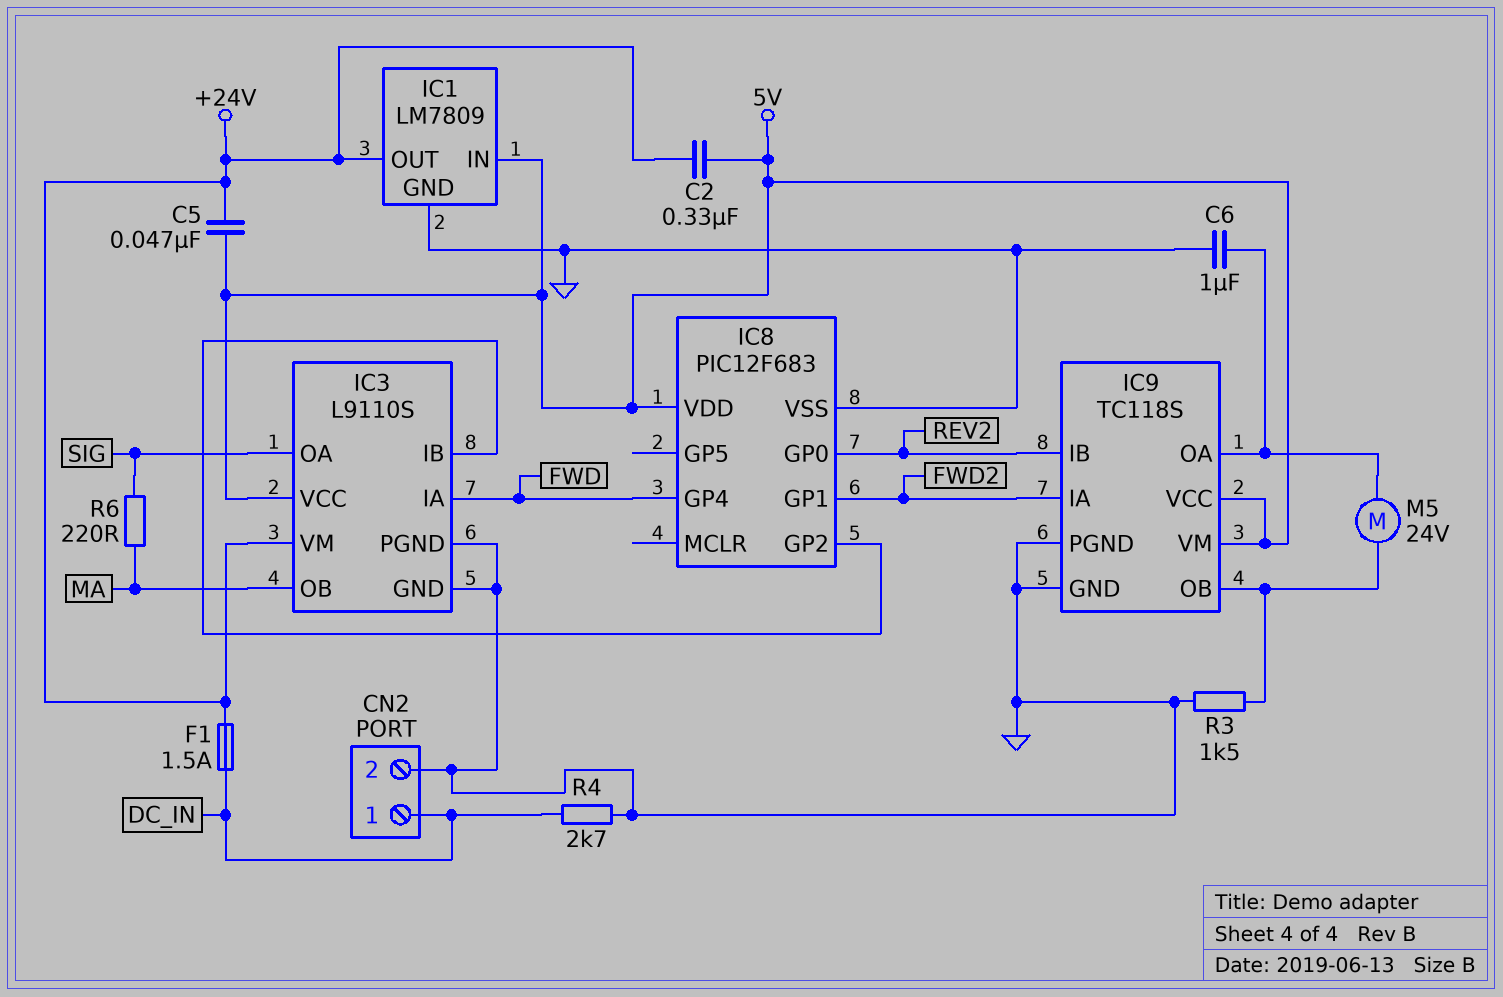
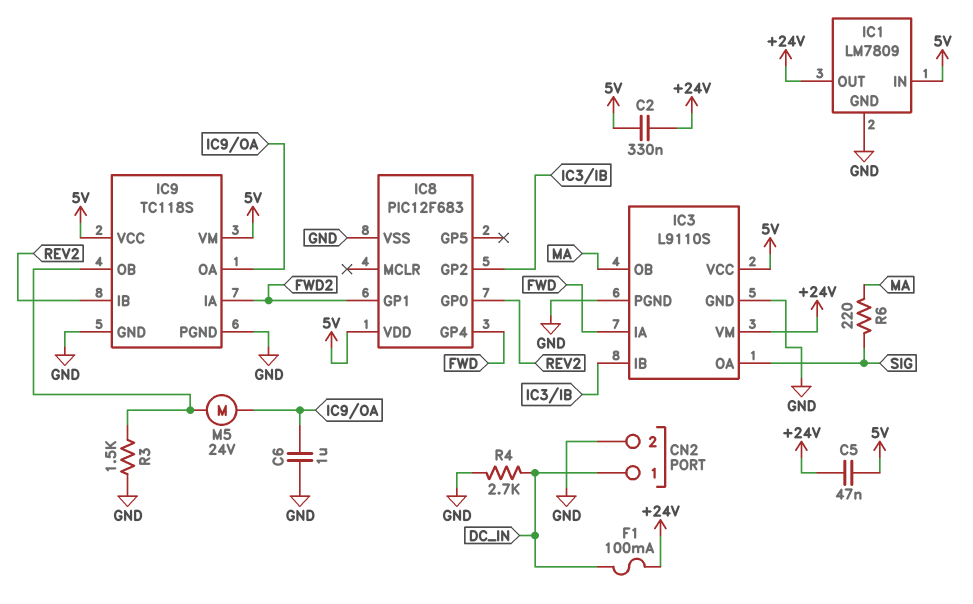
F1: 1.5A (+24V, DC_IN) -> 100mA (+24V, DC_IN)

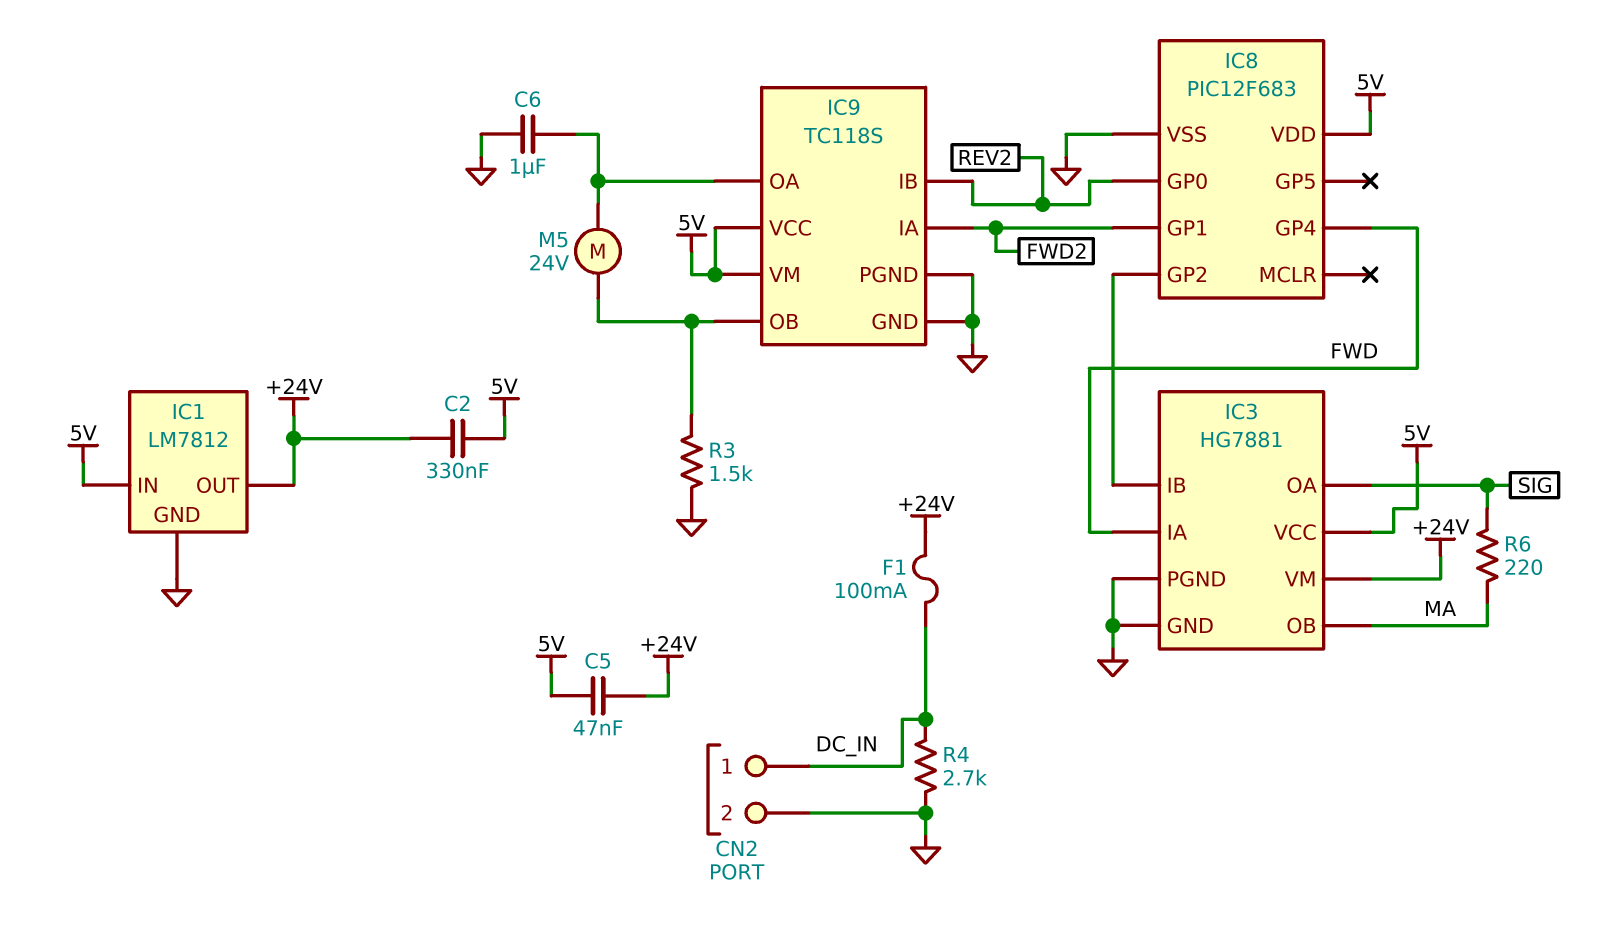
IC1: LM7809 -> LM7812
IC3: L9110S -> HG7881

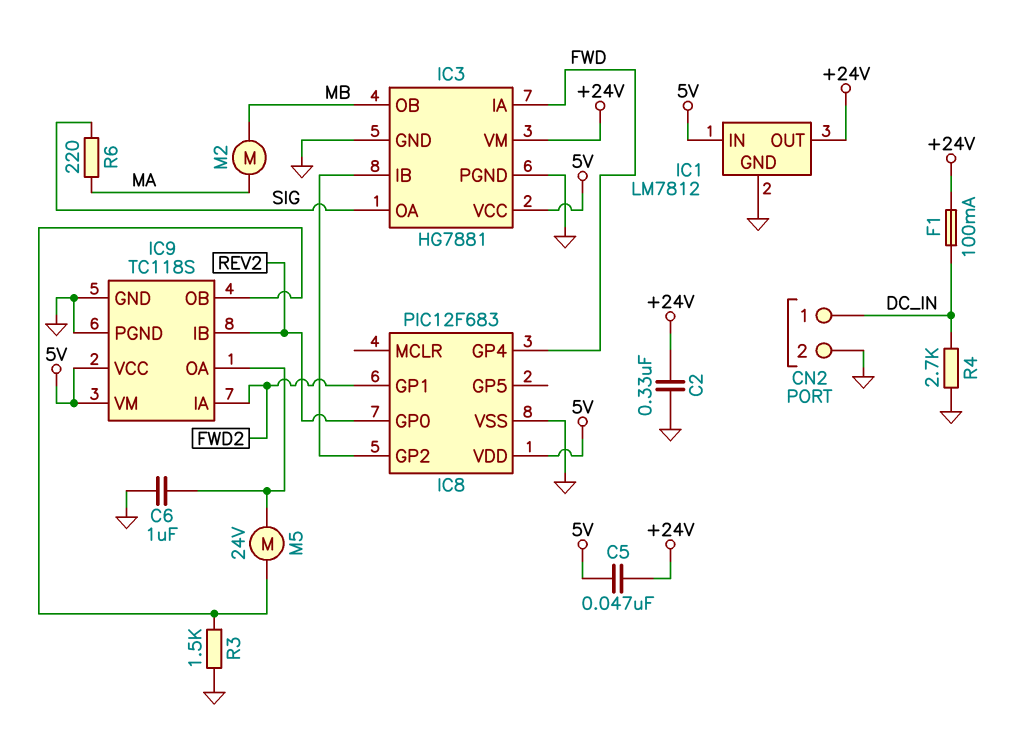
C2: 330nF (+24V, 5V) -> 330nF (+24V, GND)
IC3 pin OB: MA -> MB
M2: none -> motor (MA, MB)

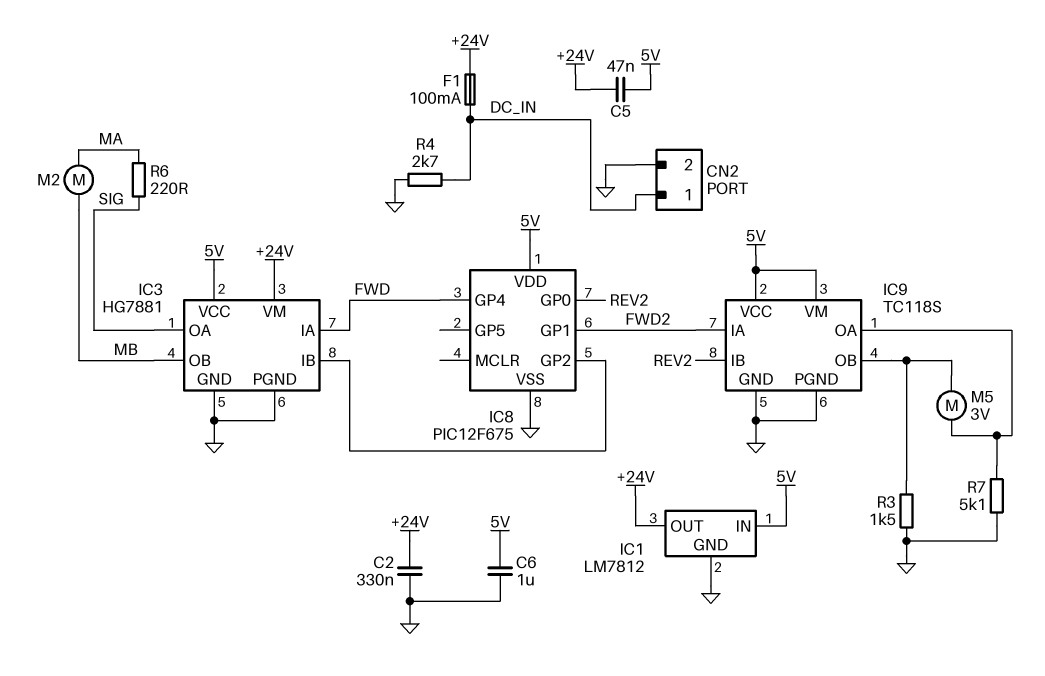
C6: 1uF (GND, IC9/OA) -> 1uF (5V, GND)
IC8: PIC12F683 -> PIC12F675
M5: motor 24V (IC9/OA, IC9/OB) -> motor 3V (IC9/OA, IC9/OB)
R7: none -> 5.1k (GND, IC9/OA)

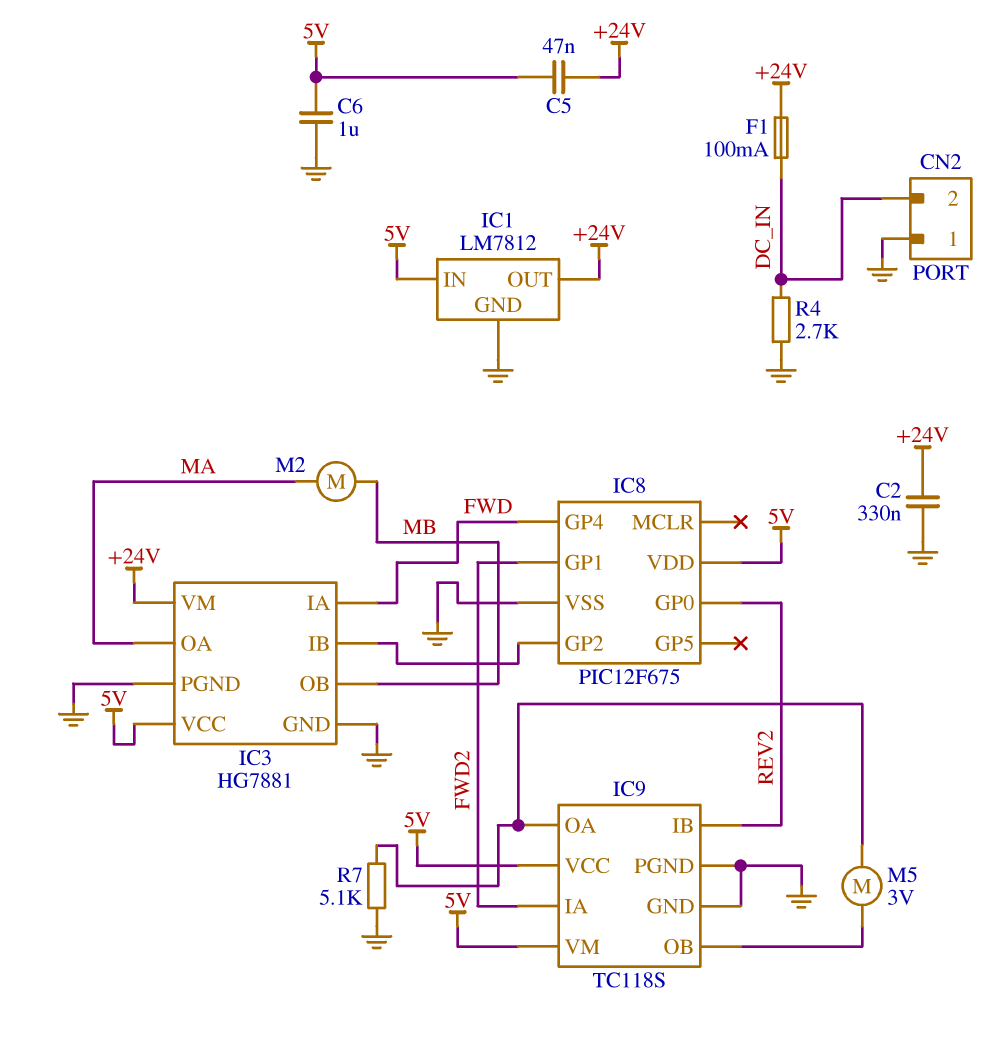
CN2 pin 1: DC_IN -> GND
CN2 pin 2: GND -> DC_IN
IC3 pin OA: SIG -> MA
R3: 1.5k (GND, IC9/OB) -> none
R6: 220 (MA, SIG) -> none

